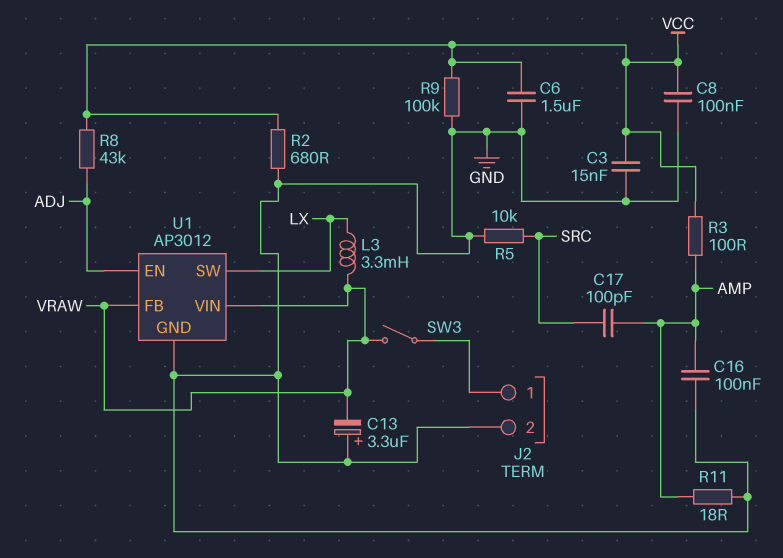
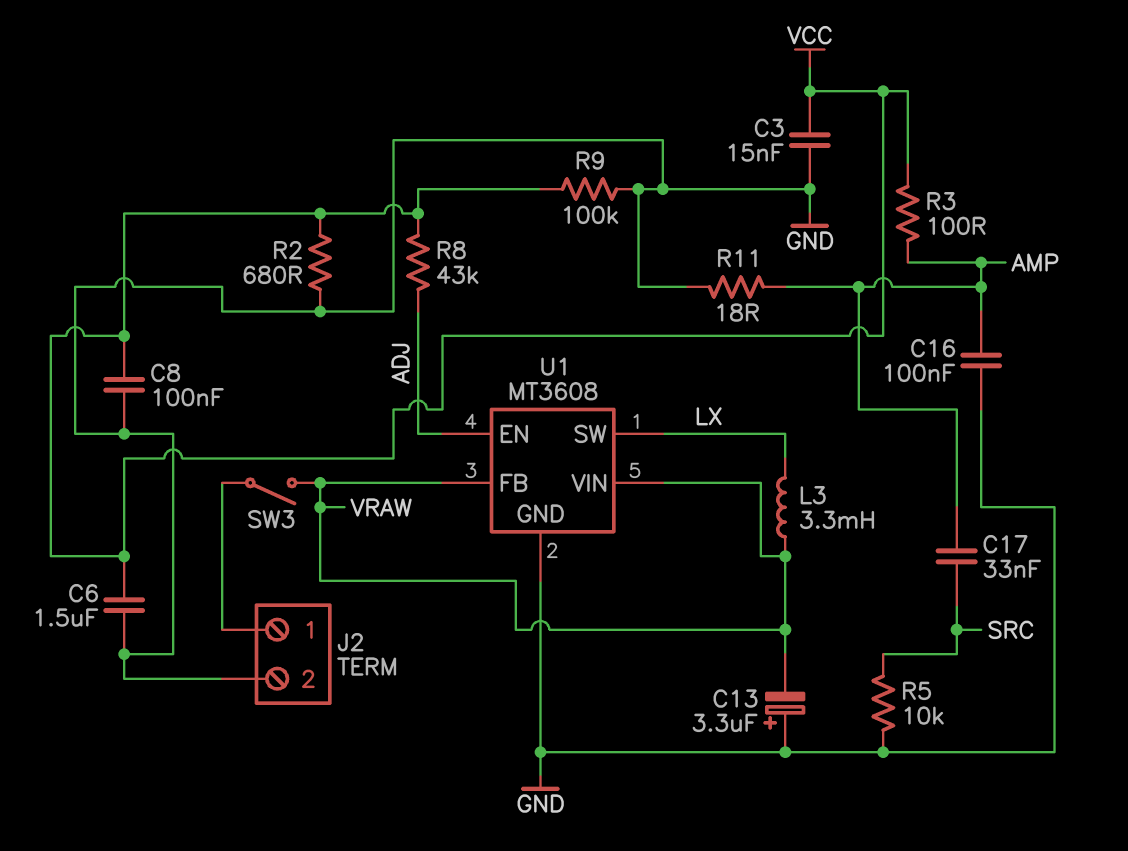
C17: 100pF (AMP, SRC) -> 33nF (AMP, SRC)
U1: AP3012 -> MT3608

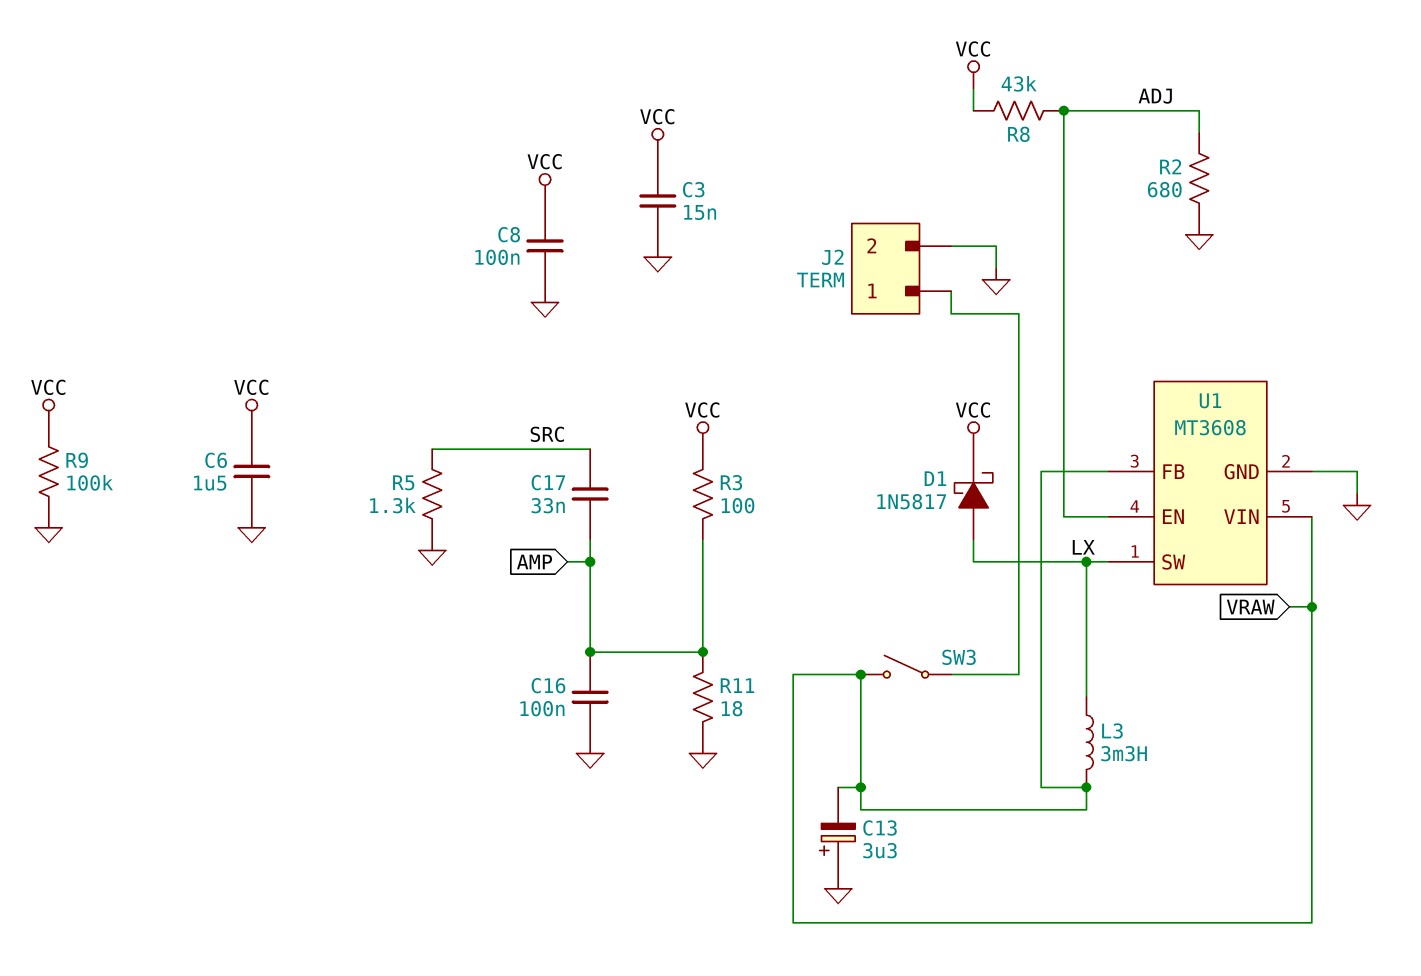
D1: none -> schottky 1N5817 (A LX, K VCC)
R2: 680 (GND, VCC) -> 680 (ADJ, GND)
R5: 10k (GND, SRC) -> 1.3k (GND, SRC)

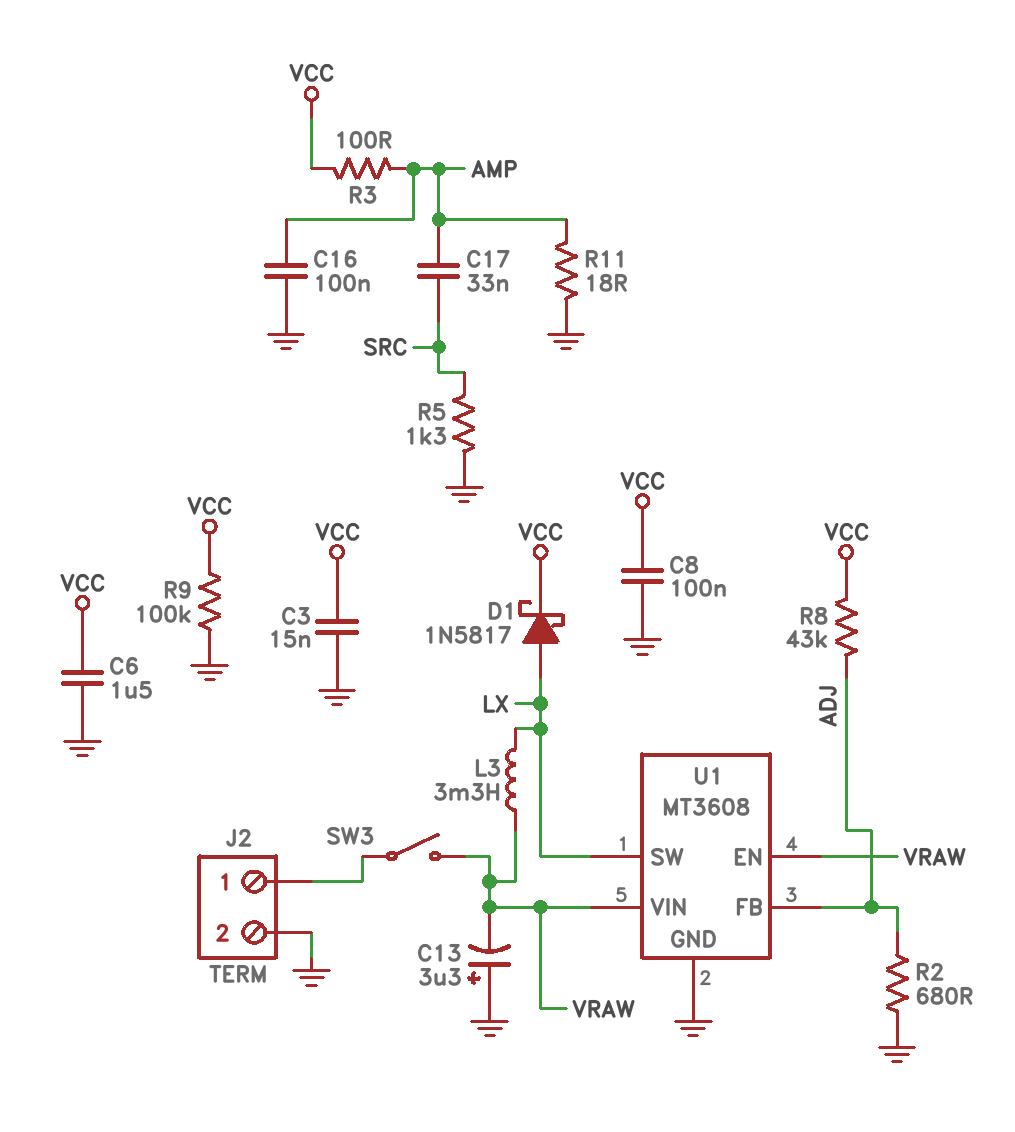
U1 pin EN: ADJ -> VRAW
U1 pin FB: VRAW -> ADJ

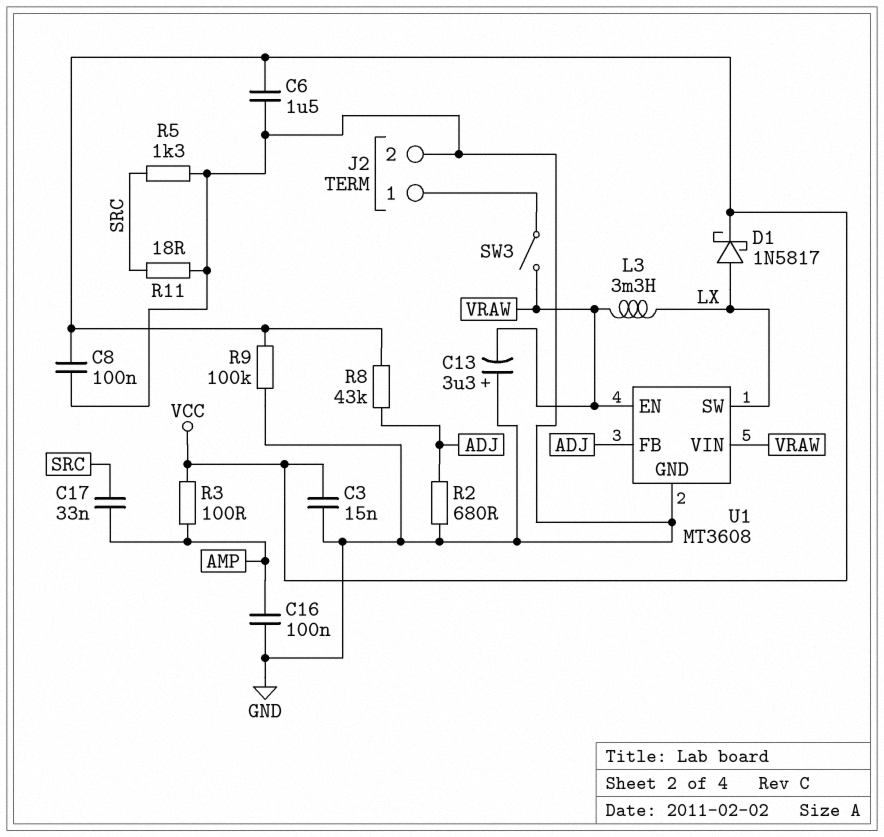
R11: 18 (AMP, GND) -> 18 (GND, SRC)

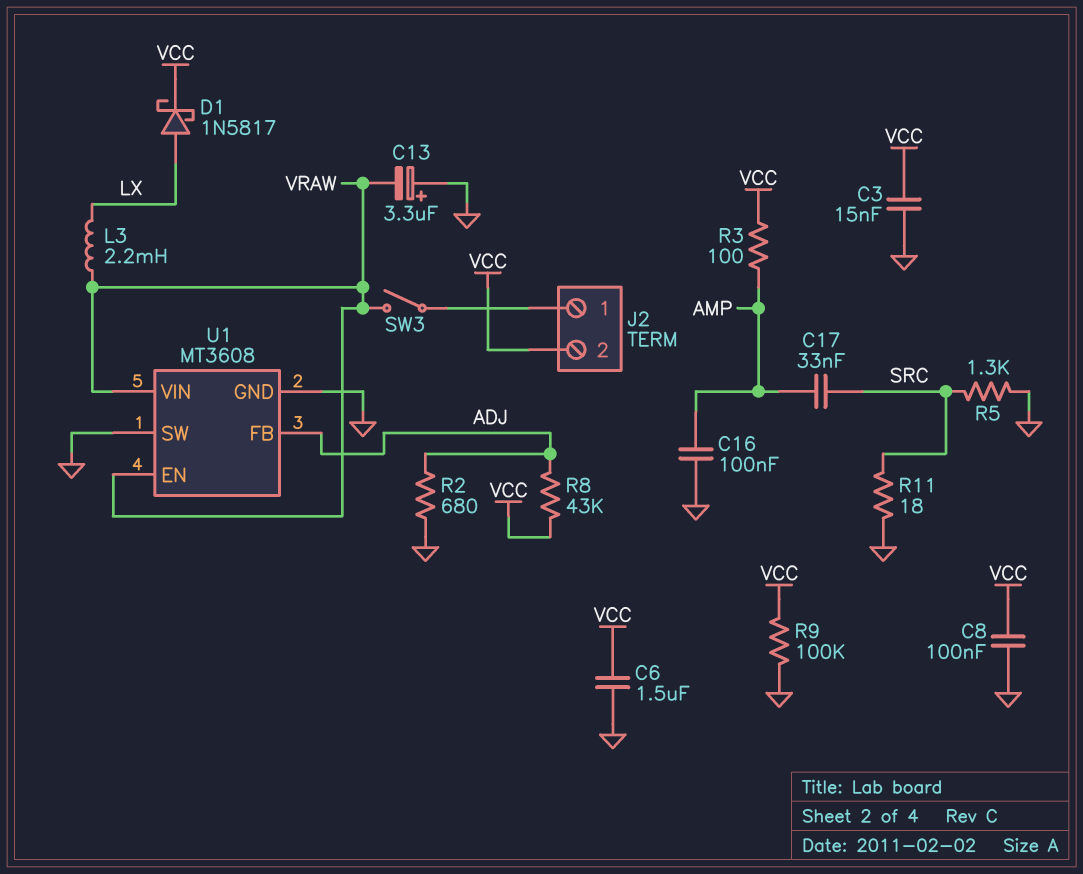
J2 pin 2: GND -> VCC
L3: 3.3mH (LX, VRAW) -> 2.2mH (LX, VRAW)
U1 pin SW: LX -> GND

